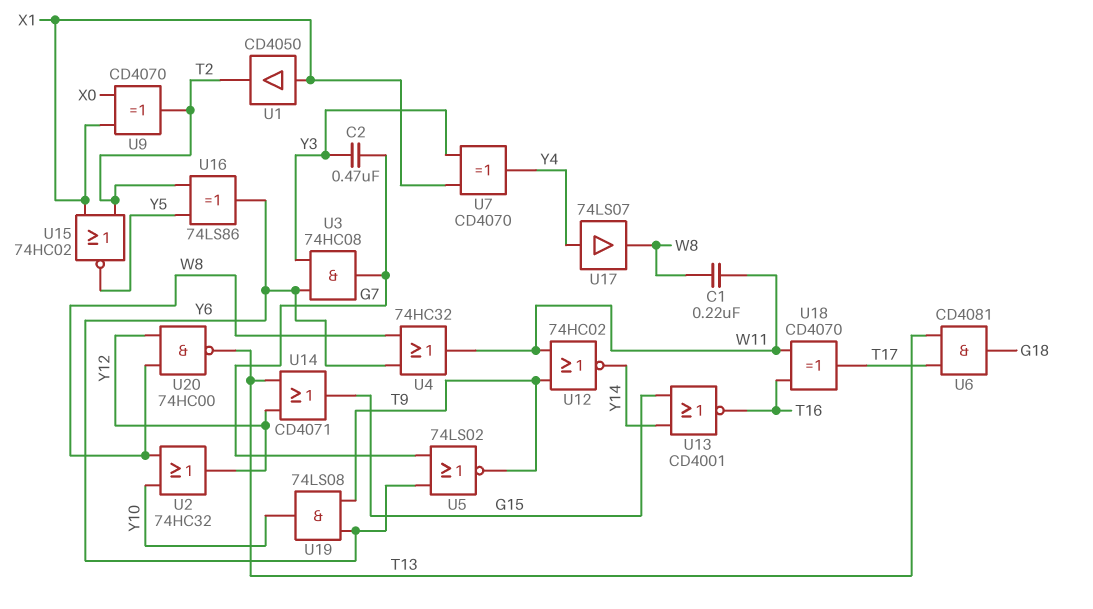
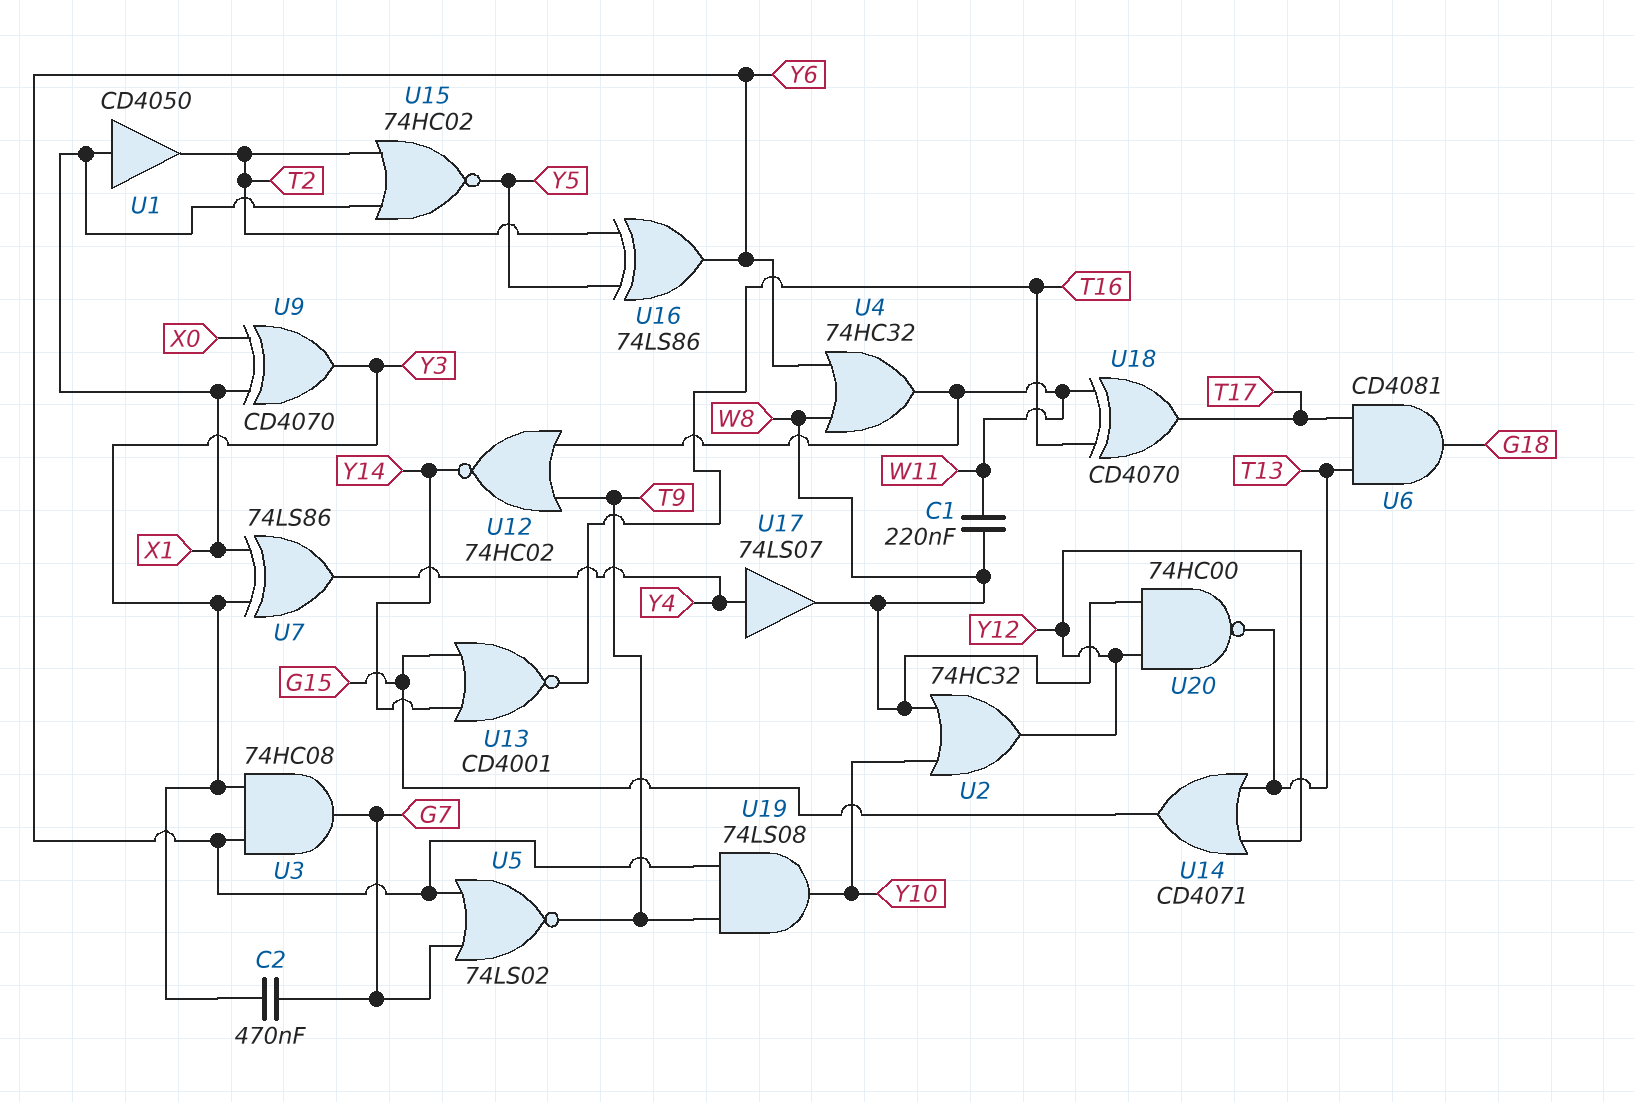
U7: XOR CD4070 (in X1, in Y3, out Y4) -> XOR 74LS86 (in X1, in Y3, out Y4)
U9: XOR CD4070 (in X0, in X1, out T2) -> XOR CD4070 (in X0, in X1, out Y3)

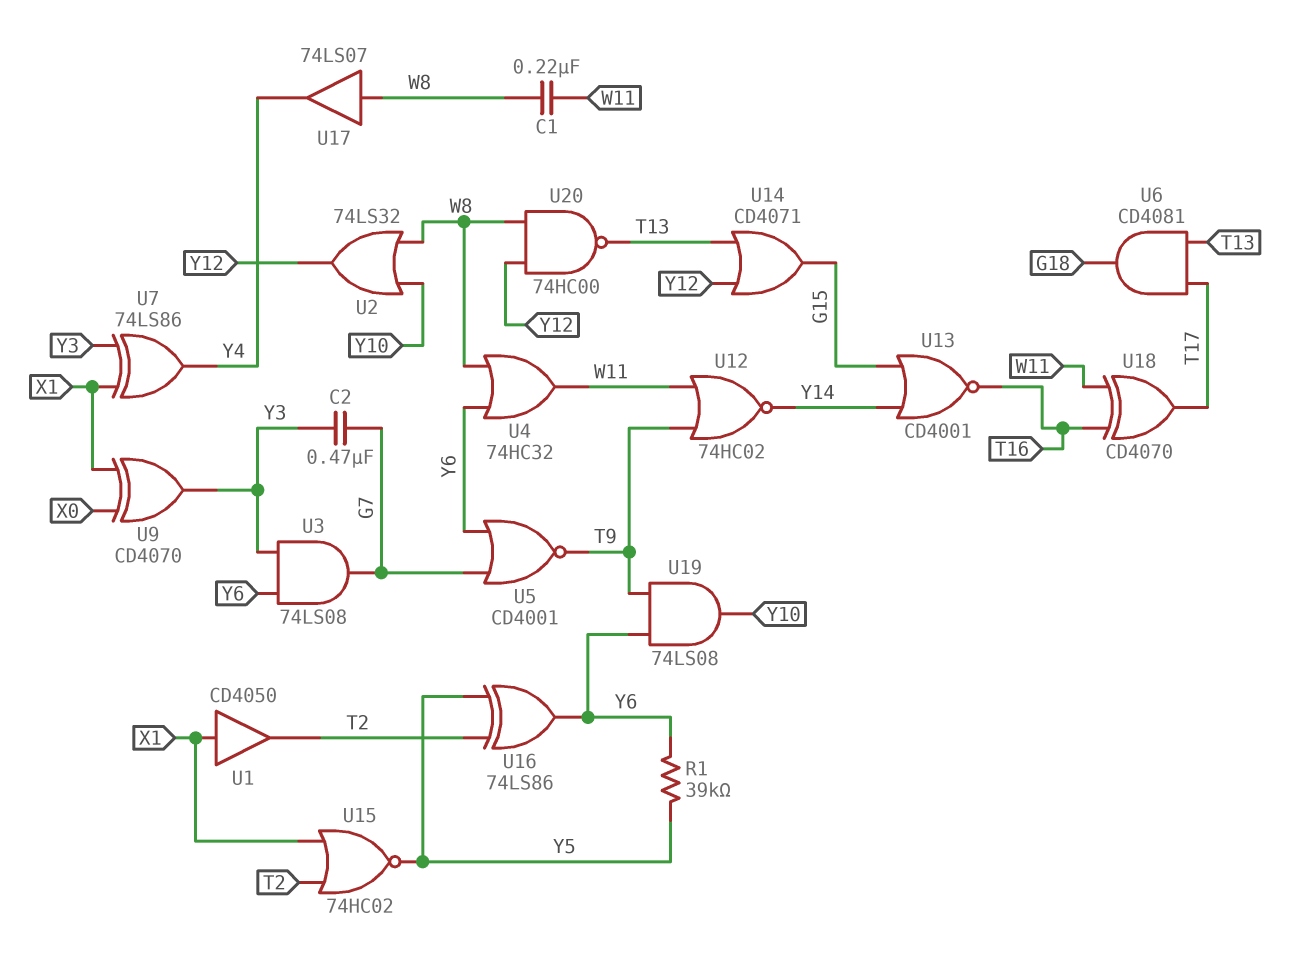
R1: none -> 39k (Y5, Y6)
U2: OR 74HC32 (in W8, in Y10, out Y12) -> OR 74LS32 (in W8, in Y10, out Y12)
U3: AND 74HC08 (in Y3, in Y6, out G7) -> AND 74LS08 (in Y3, in Y6, out G7)
U5: NOR 74LS02 (in G7, in Y6, out T9) -> NOR CD4001 (in G7, in Y6, out T9)
U17: buffer 74LS07 (in Y4, out W8) -> buffer 74LS07 (in W8, out Y4)

